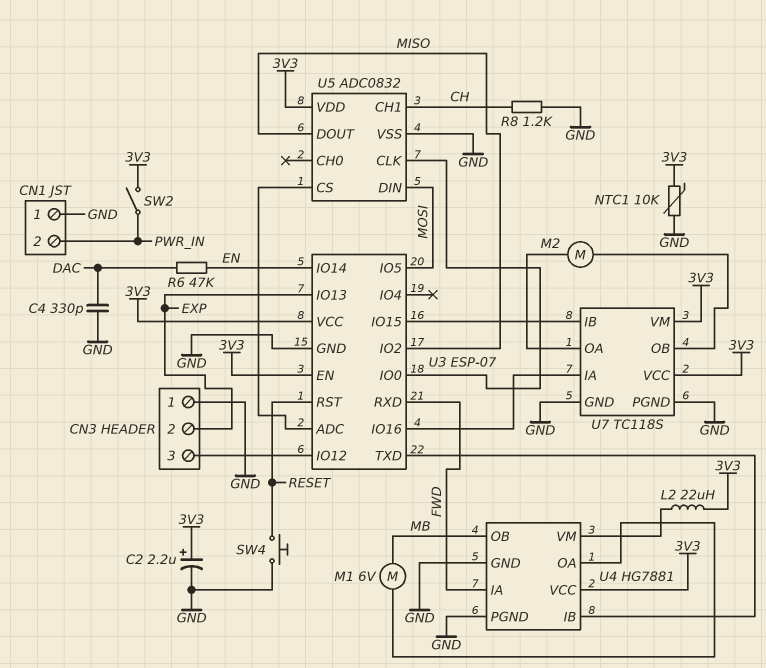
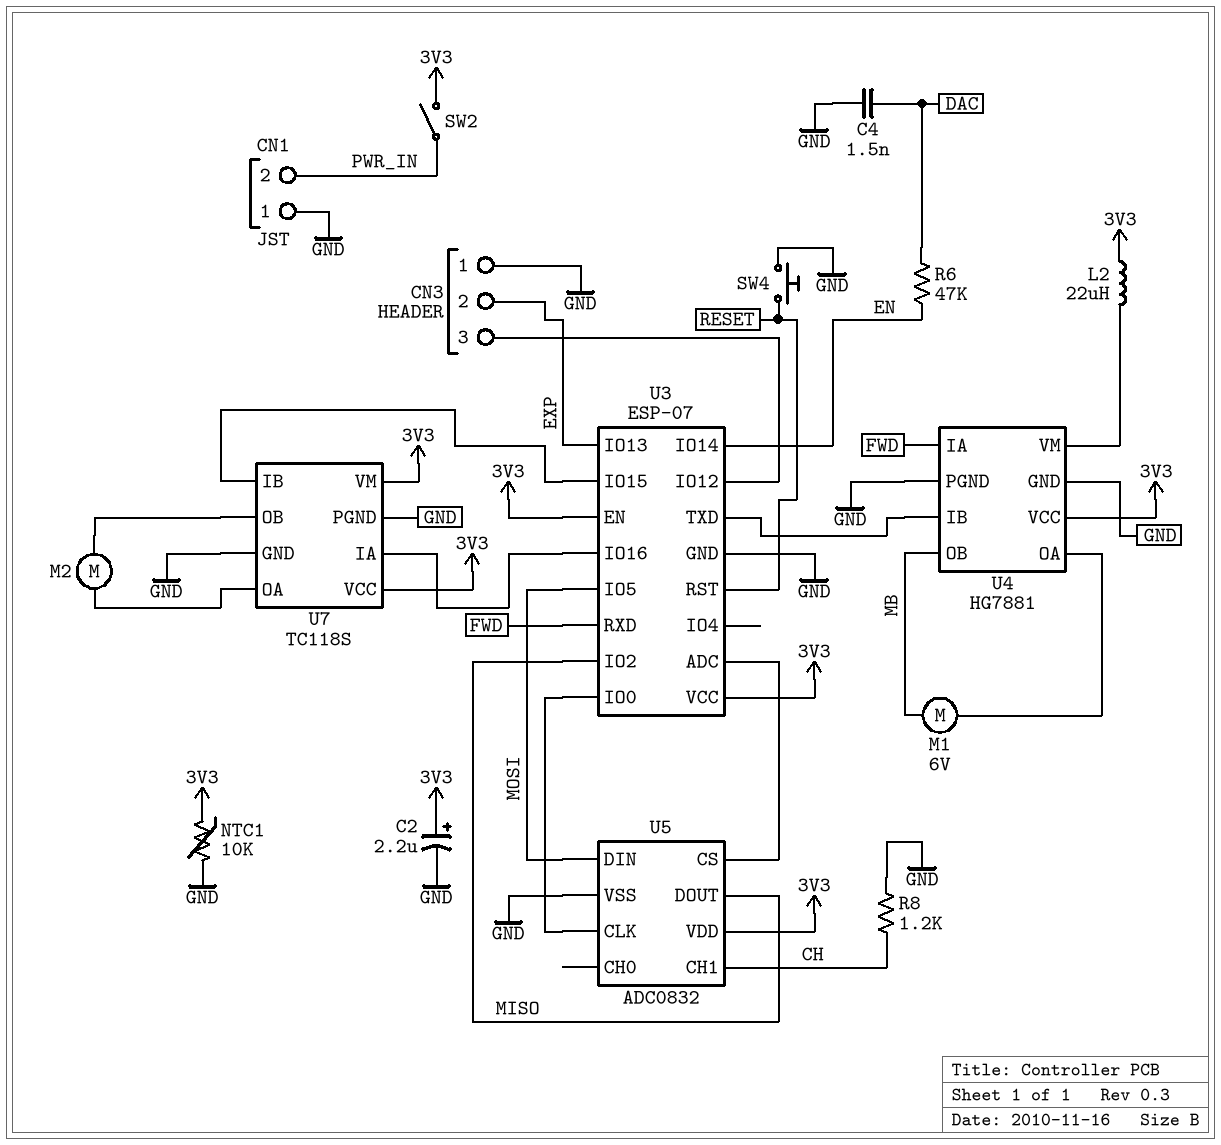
C4: 330pF (DAC, GND) -> 1.5nF (DAC, GND)

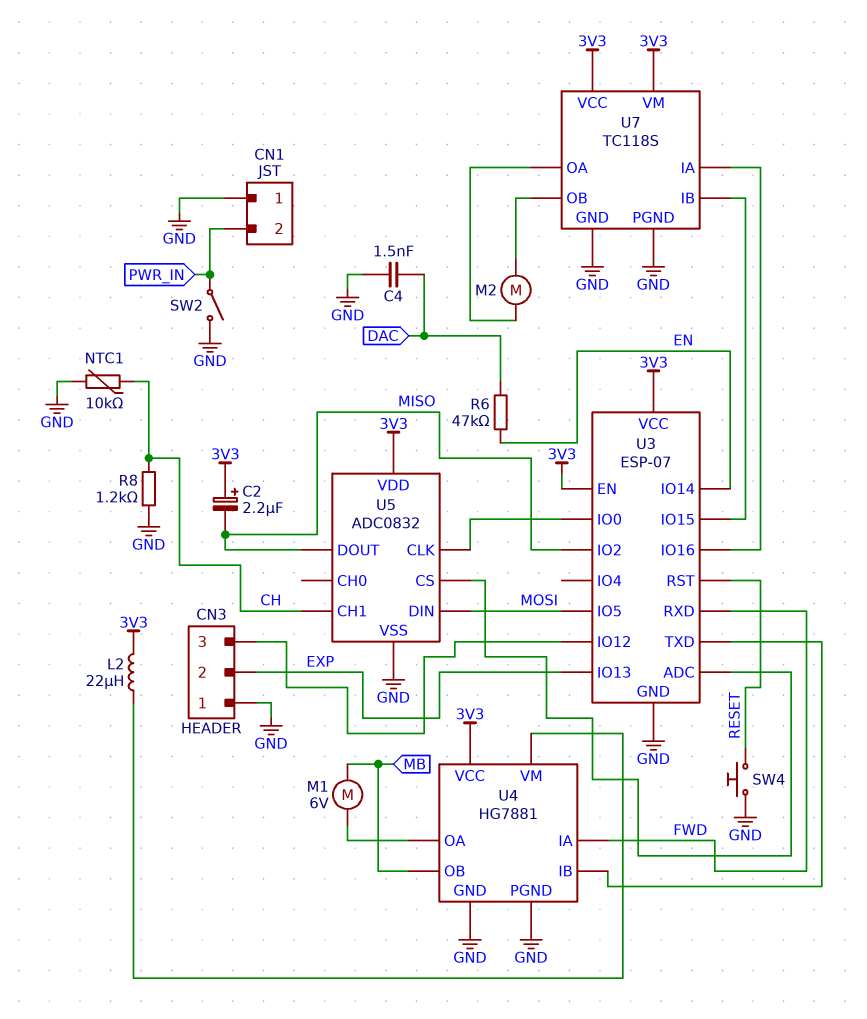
C2: 2.2uF (plus 3V3, minus GND) -> 2.2uF (plus 3V3, minus MISO)
NTC1: 10k (3V3, GND) -> 10k (CH, GND)
SW2: switch (3V3, PWR_IN) -> switch (GND, PWR_IN)

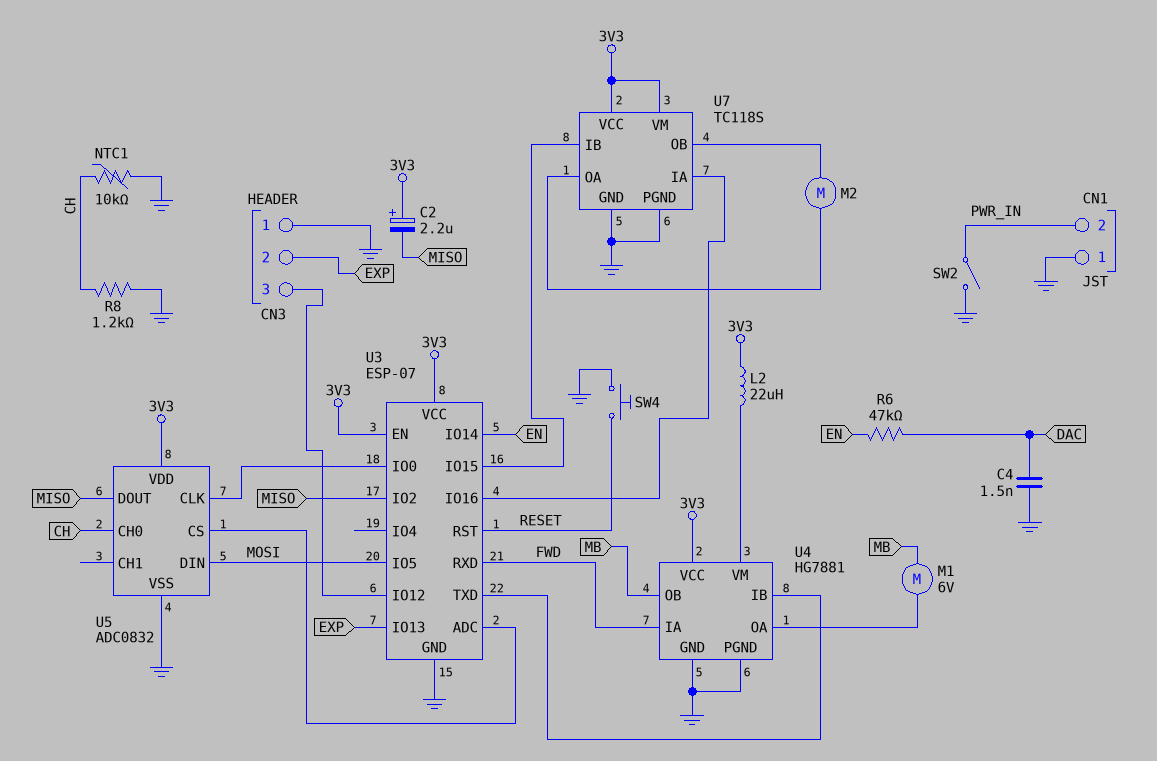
U5 pin CH0: none -> CH
U5 pin CH1: CH -> none

